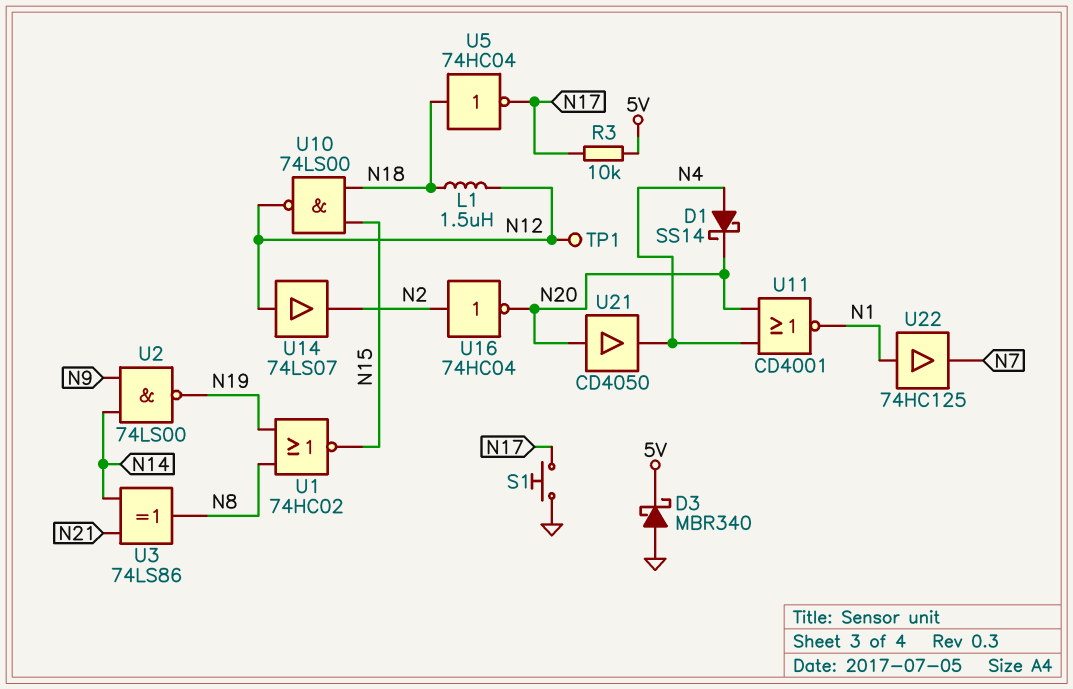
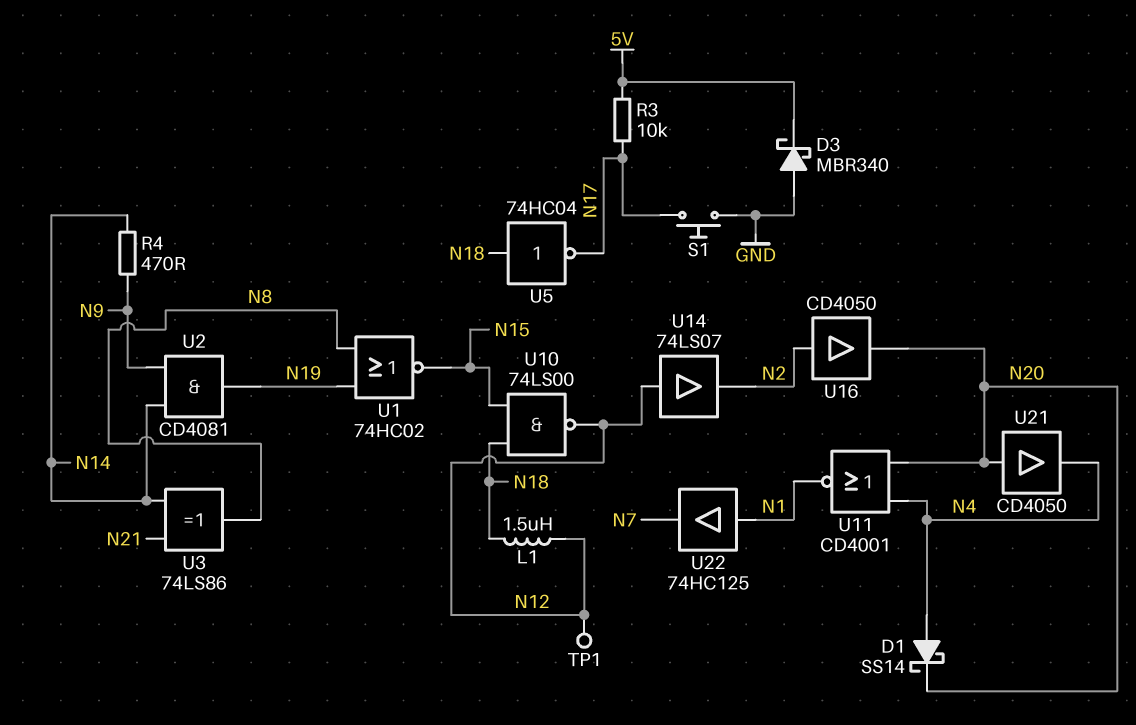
R4: none -> 470 (N9, N14)
U2: NAND 74LS00 (in N9, in N14, out N19) -> AND CD4081 (in N9, in N14, out N19)
U16: NOT 74HC04 (in N2, out N20) -> buffer CD4050 (in N2, out N20)

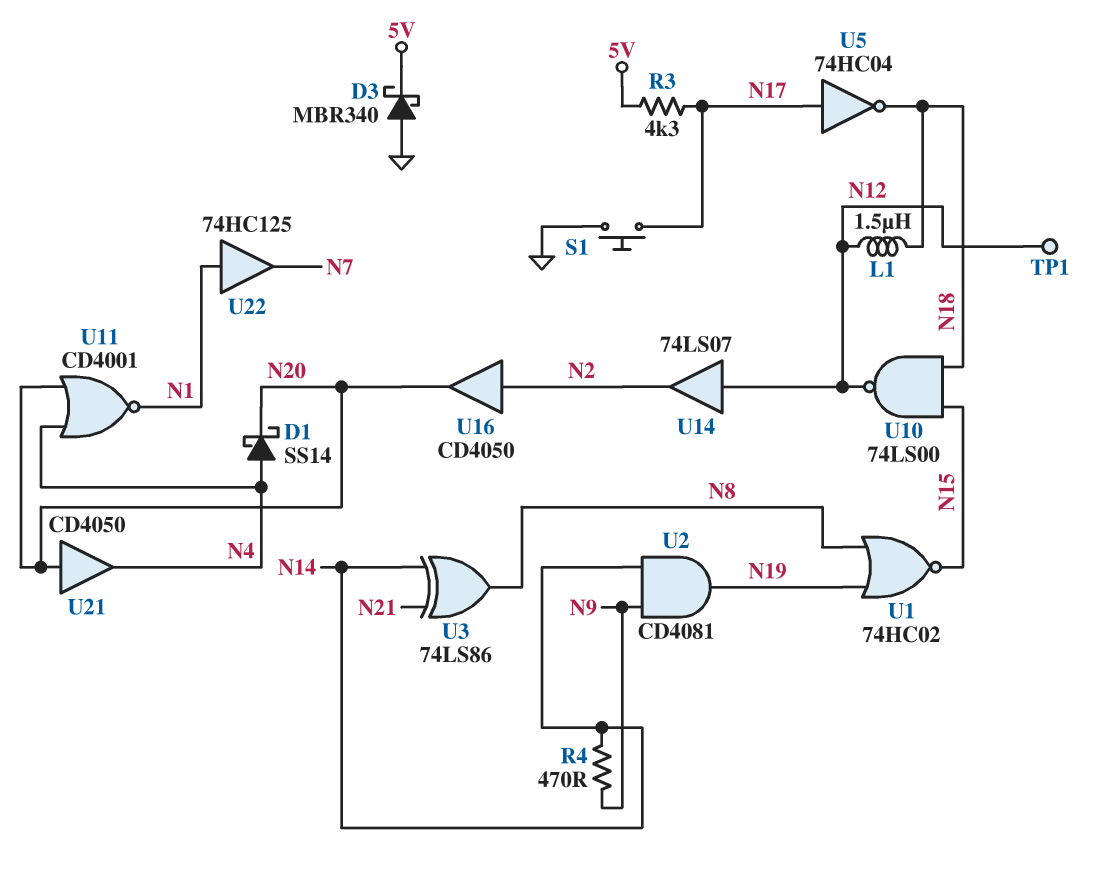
R3: 10k (5V, N17) -> 4.3k (5V, N17)
U5: NOT 74HC04 (in N18, out N17) -> NOT 74HC04 (in N17, out N18)

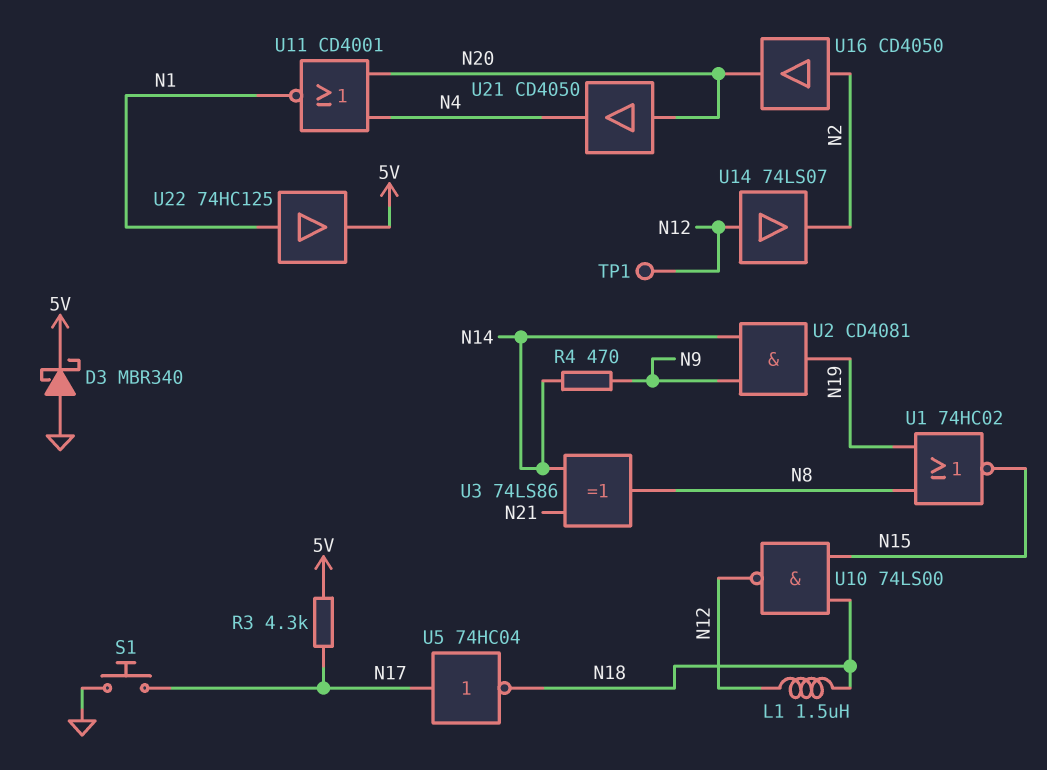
D1: schottky SS14 (A N4, K N20) -> none
U22: buffer 74HC125 (in N1, out N7) -> buffer 74HC125 (in N1, out 5V)

